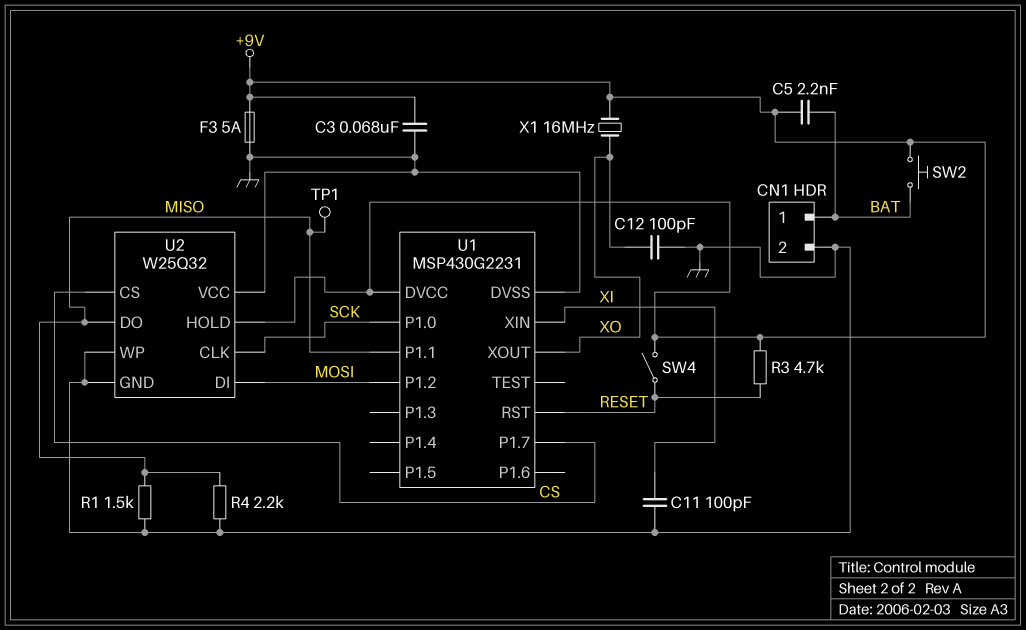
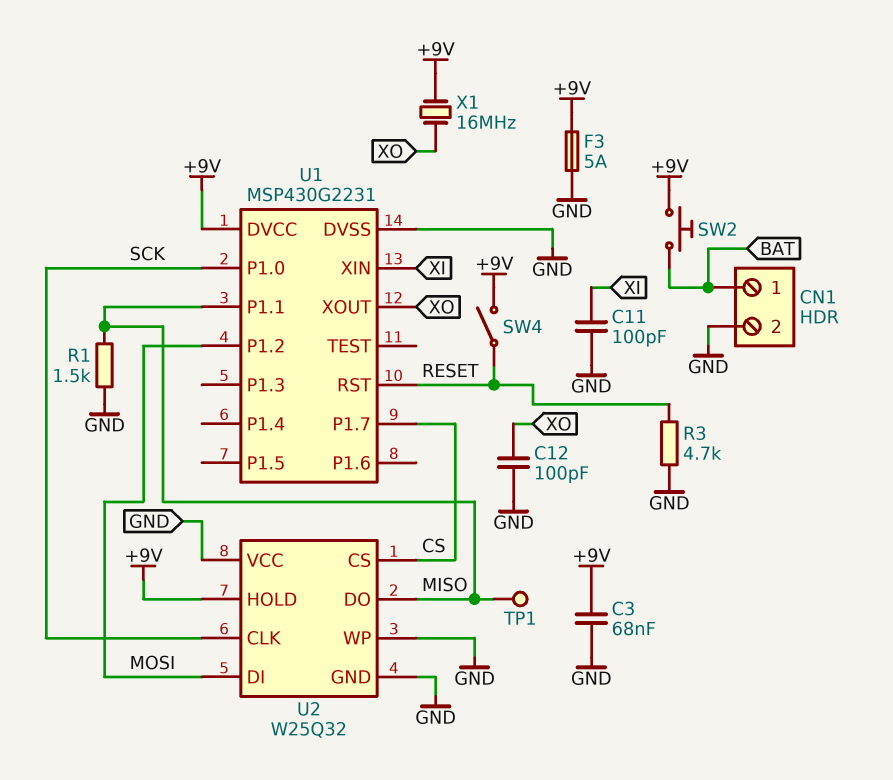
C5: 2.2nF (+9V, BAT) -> none
R3: 4.7k (+9V, RESET) -> 4.7k (GND, RESET)
R4: 2.2k (GND, MISO) -> none

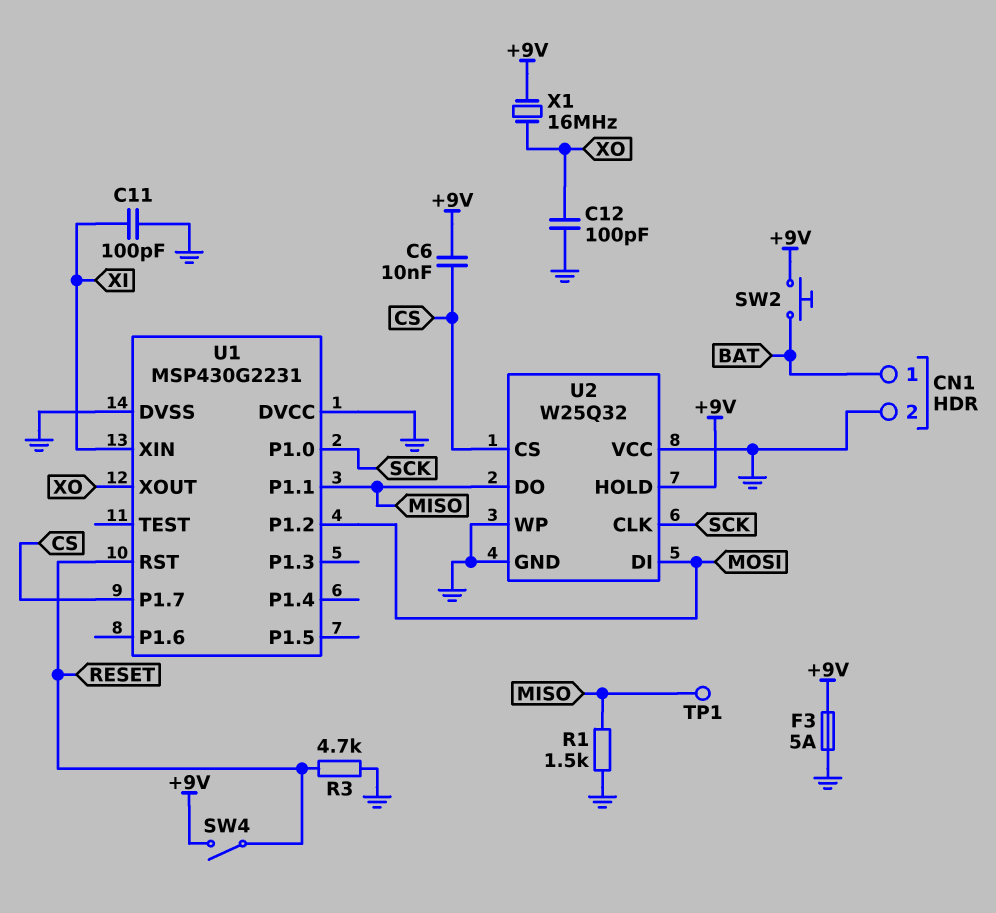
C3: 68nF (+9V, GND) -> none
C6: none -> 10nF (+9V, CS)
U1 pin DVCC: +9V -> GND

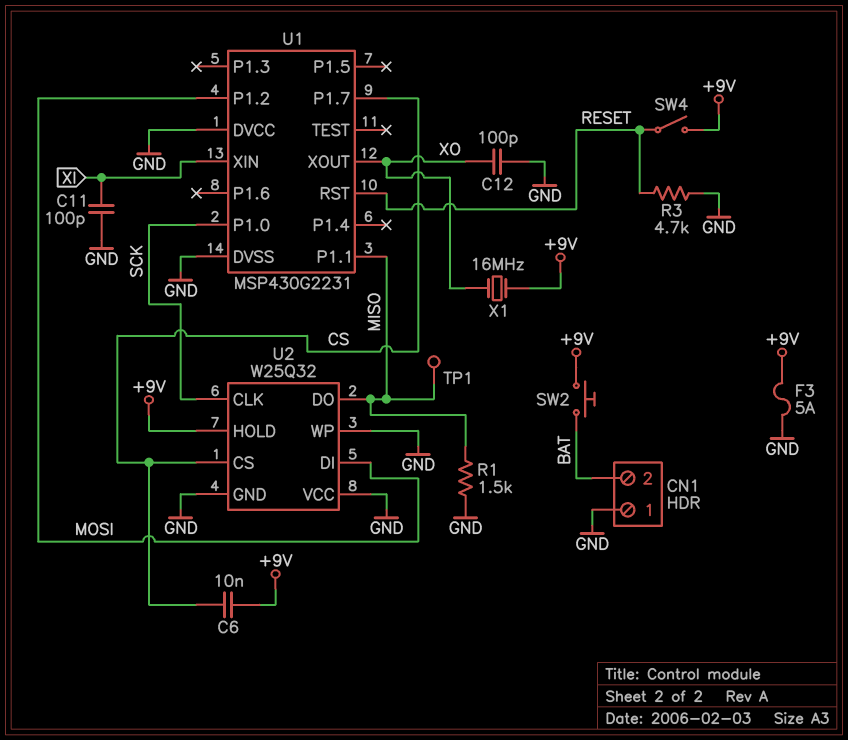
CN1 pin 1: BAT -> GND
CN1 pin 2: GND -> BAT

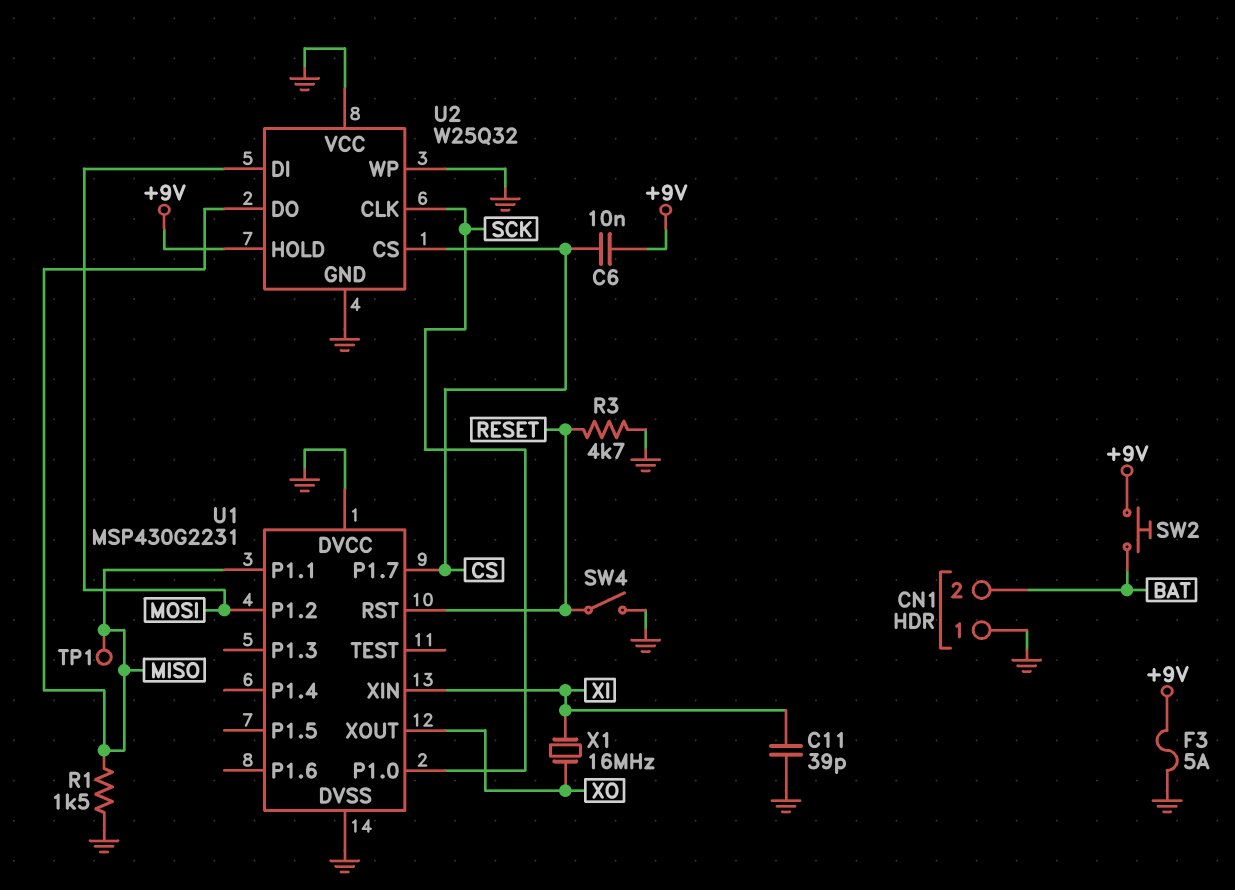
C11: 100pF (GND, XI) -> 39pF (GND, XI)
C12: 100pF (GND, XO) -> none
SW4: switch (+9V, RESET) -> switch (GND, RESET)
X1: 16MHz (+9V, XO) -> 16MHz (XI, XO)

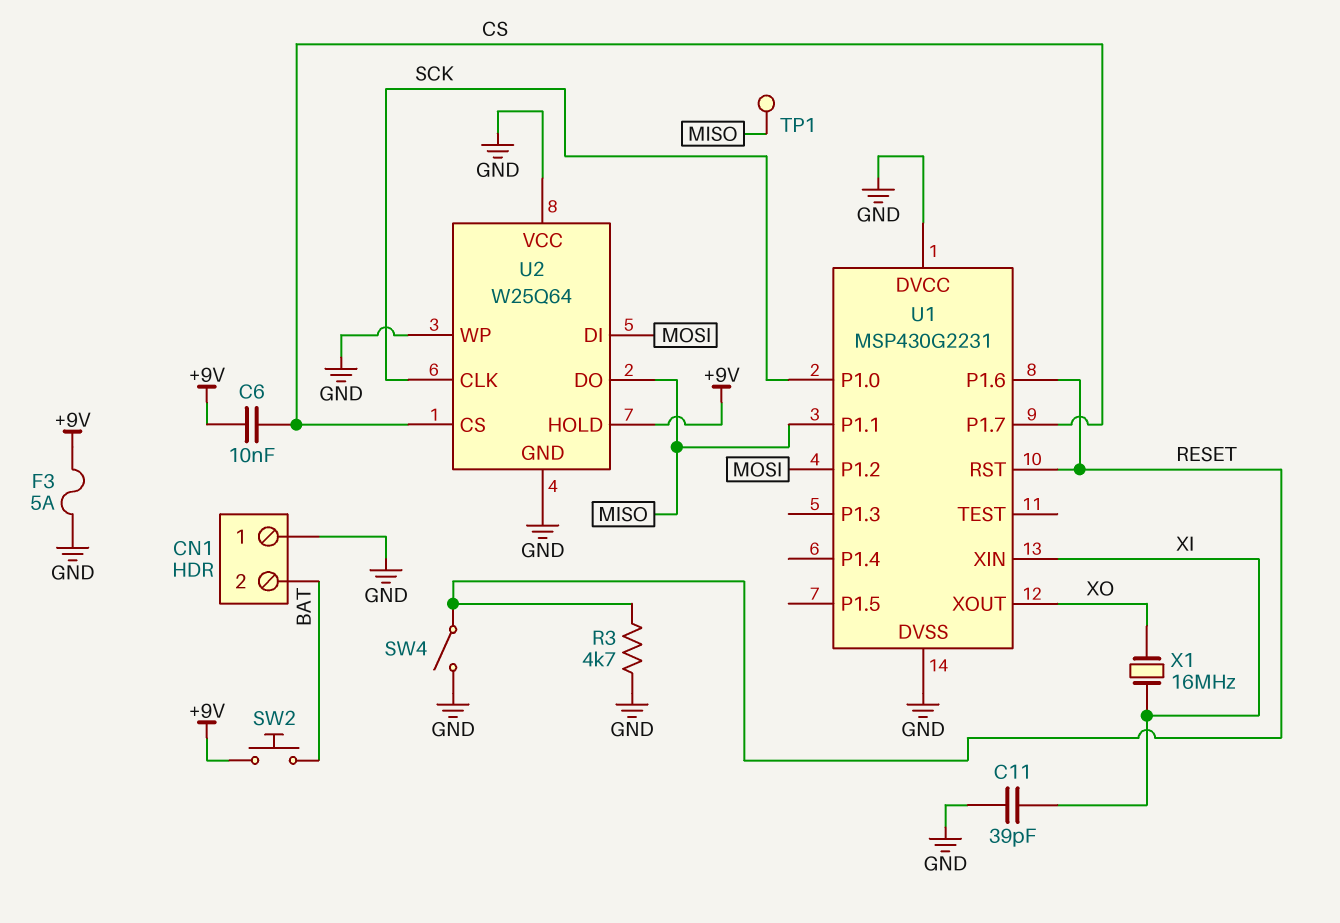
R1: 1.5k (GND, MISO) -> none
U1 pin P1.6: none -> RESET
U2: W25Q32 -> W25Q64

